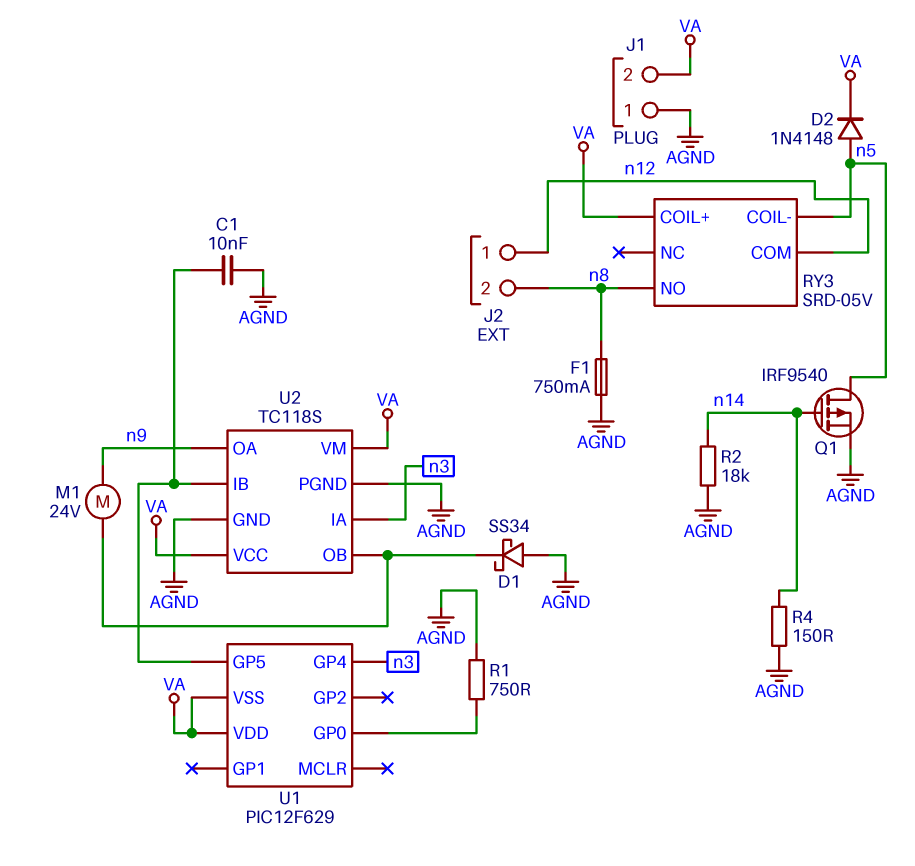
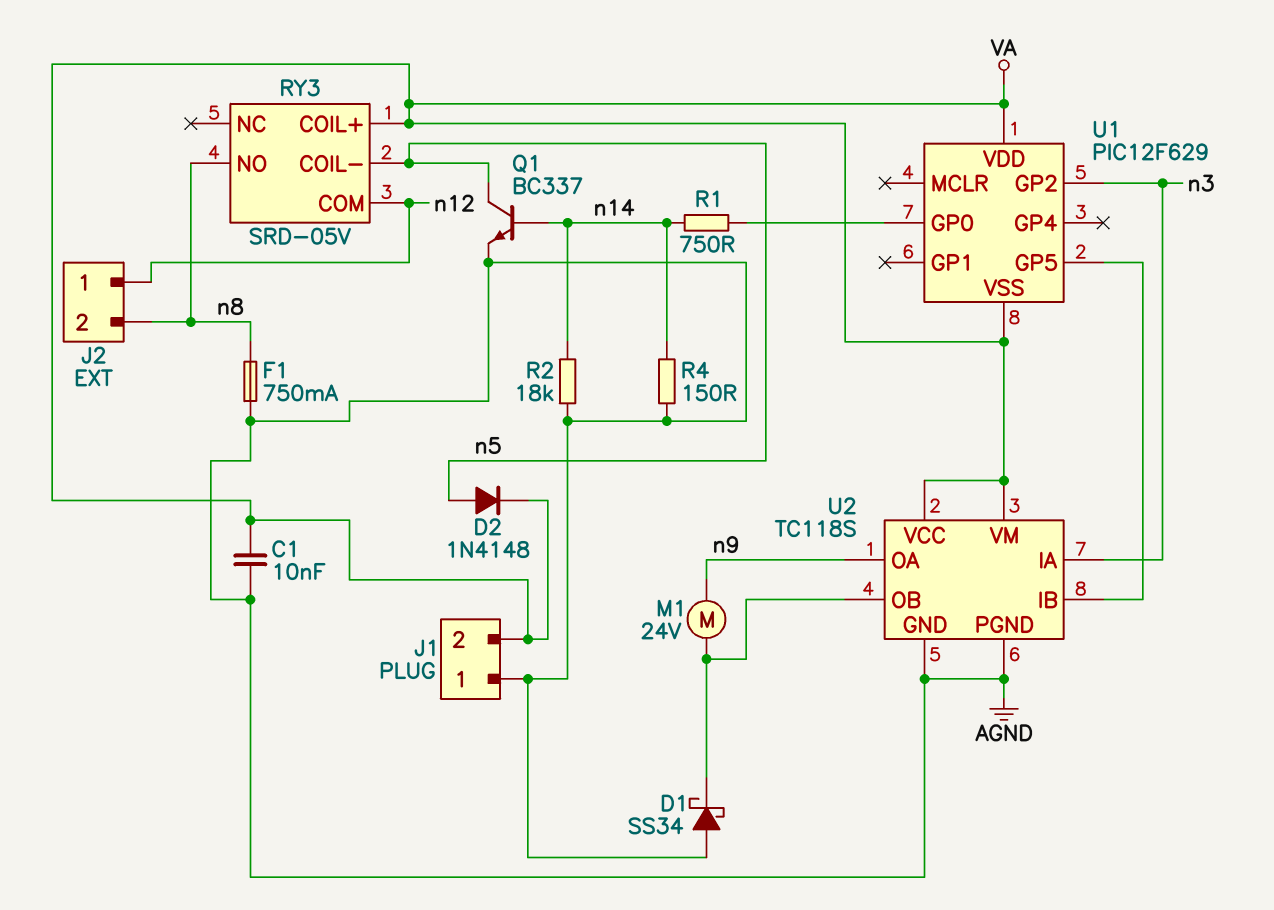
C1: 10nF (AGND, U1/GP5) -> 10nF (AGND, VA)
Q1: PMOS IRF9540 (G n14, D n5, S AGND) -> NPN BC337 (B n14, C n5, E AGND)
R1: 750 (AGND, U1/GP0) -> 750 (U1/GP0, n14)
U1 pin GP2: none -> n3
U1 pin GP4: n3 -> none

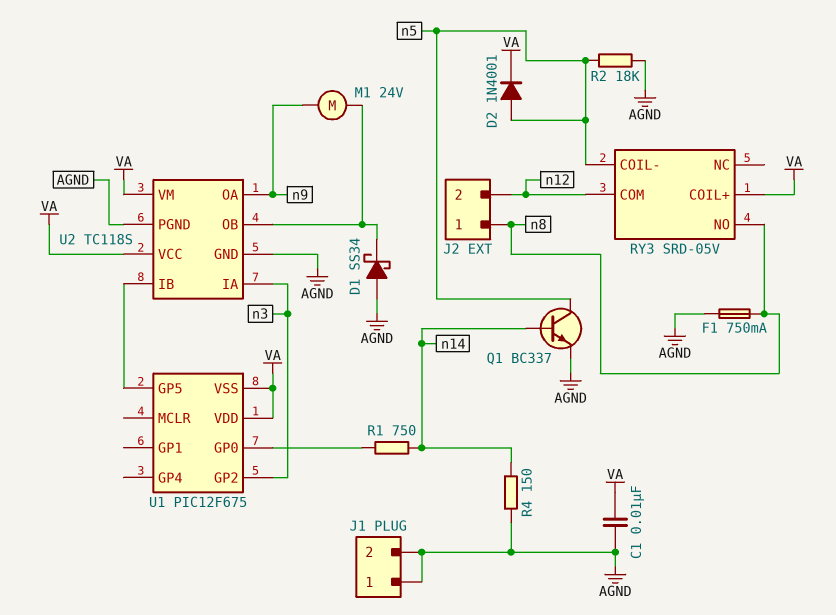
D2: diode 1N4148 (A n5, K VA) -> diode 1N4001 (A n5, K VA)
J1 pin 2: VA -> AGND
J2 pin 1: n12 -> n8
J2 pin 2: n8 -> n12
R2: 18k (AGND, n14) -> 18k (AGND, n5)
U1: PIC12F629 -> PIC12F675

